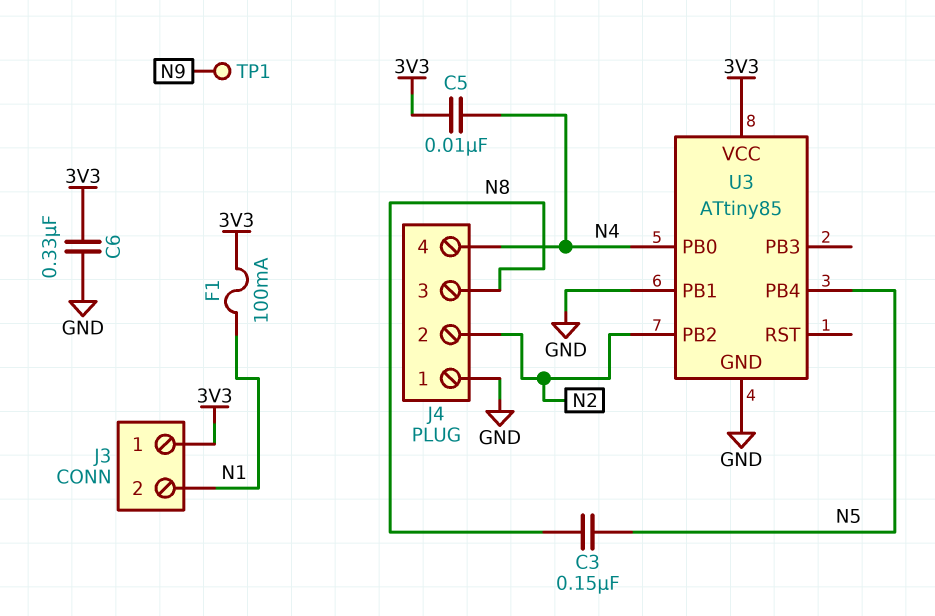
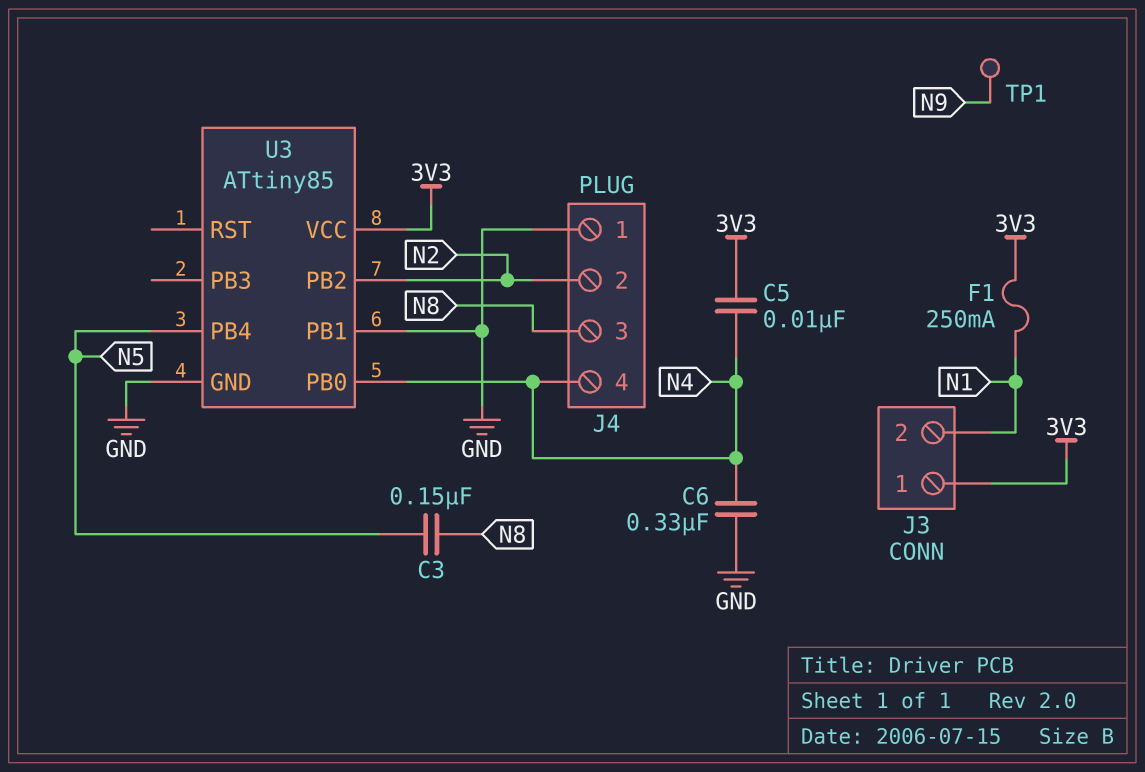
C6: 330nF (3V3, GND) -> 330nF (GND, N4)
F1: 100mA (3V3, N1) -> 250mA (3V3, N1)

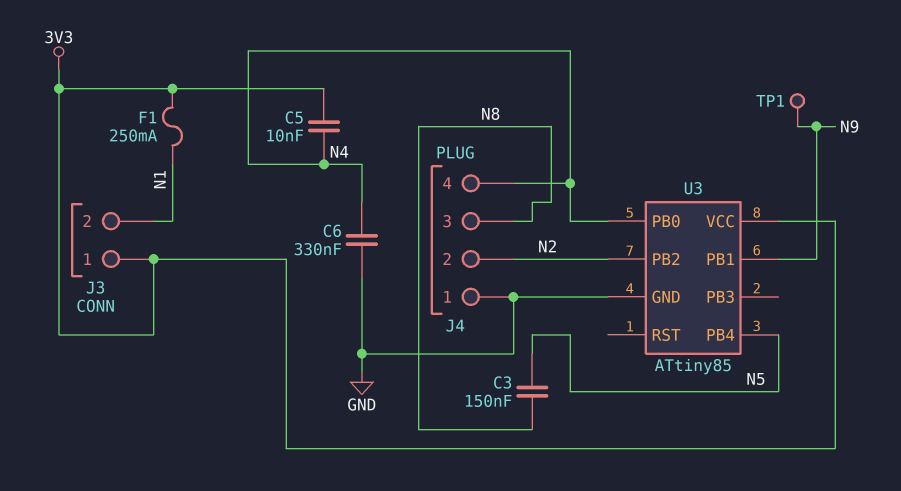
U3 pin PB1: GND -> N9

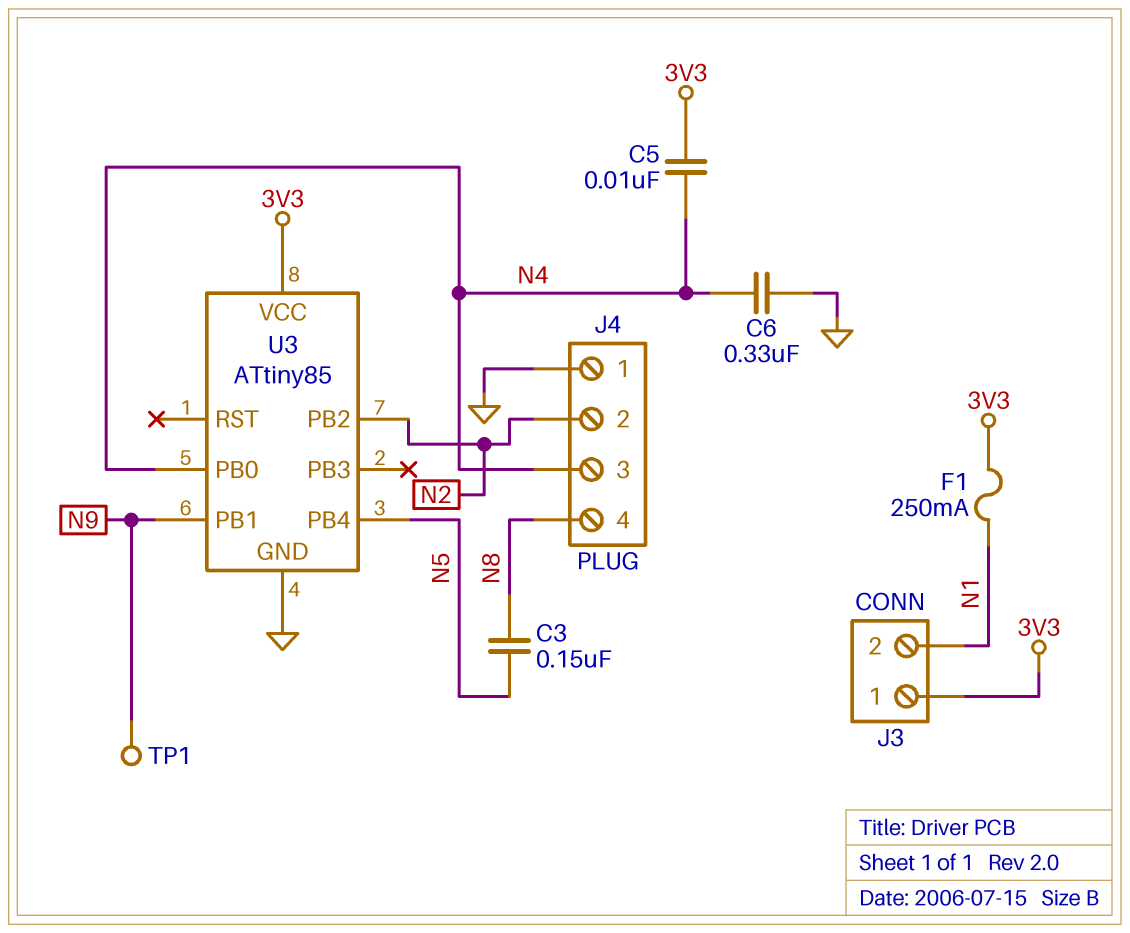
J4 pin 3: N8 -> N4
J4 pin 4: N4 -> N8

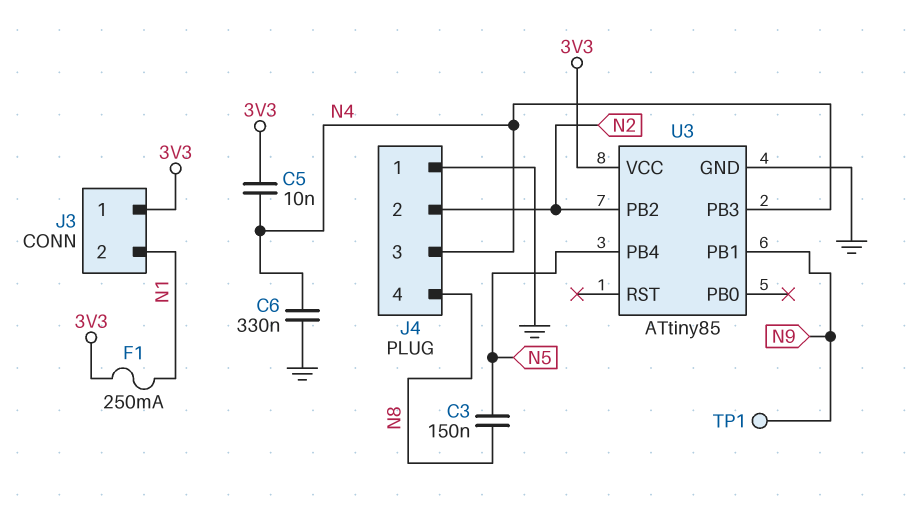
U3 pin PB0: N4 -> none
U3 pin PB3: none -> N4

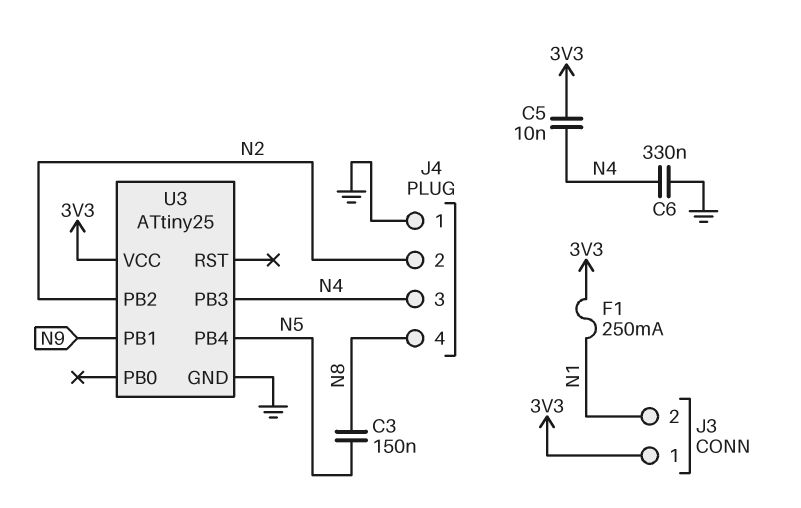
TP1: test point (N9) -> none
U3: ATtiny85 -> ATtiny25

